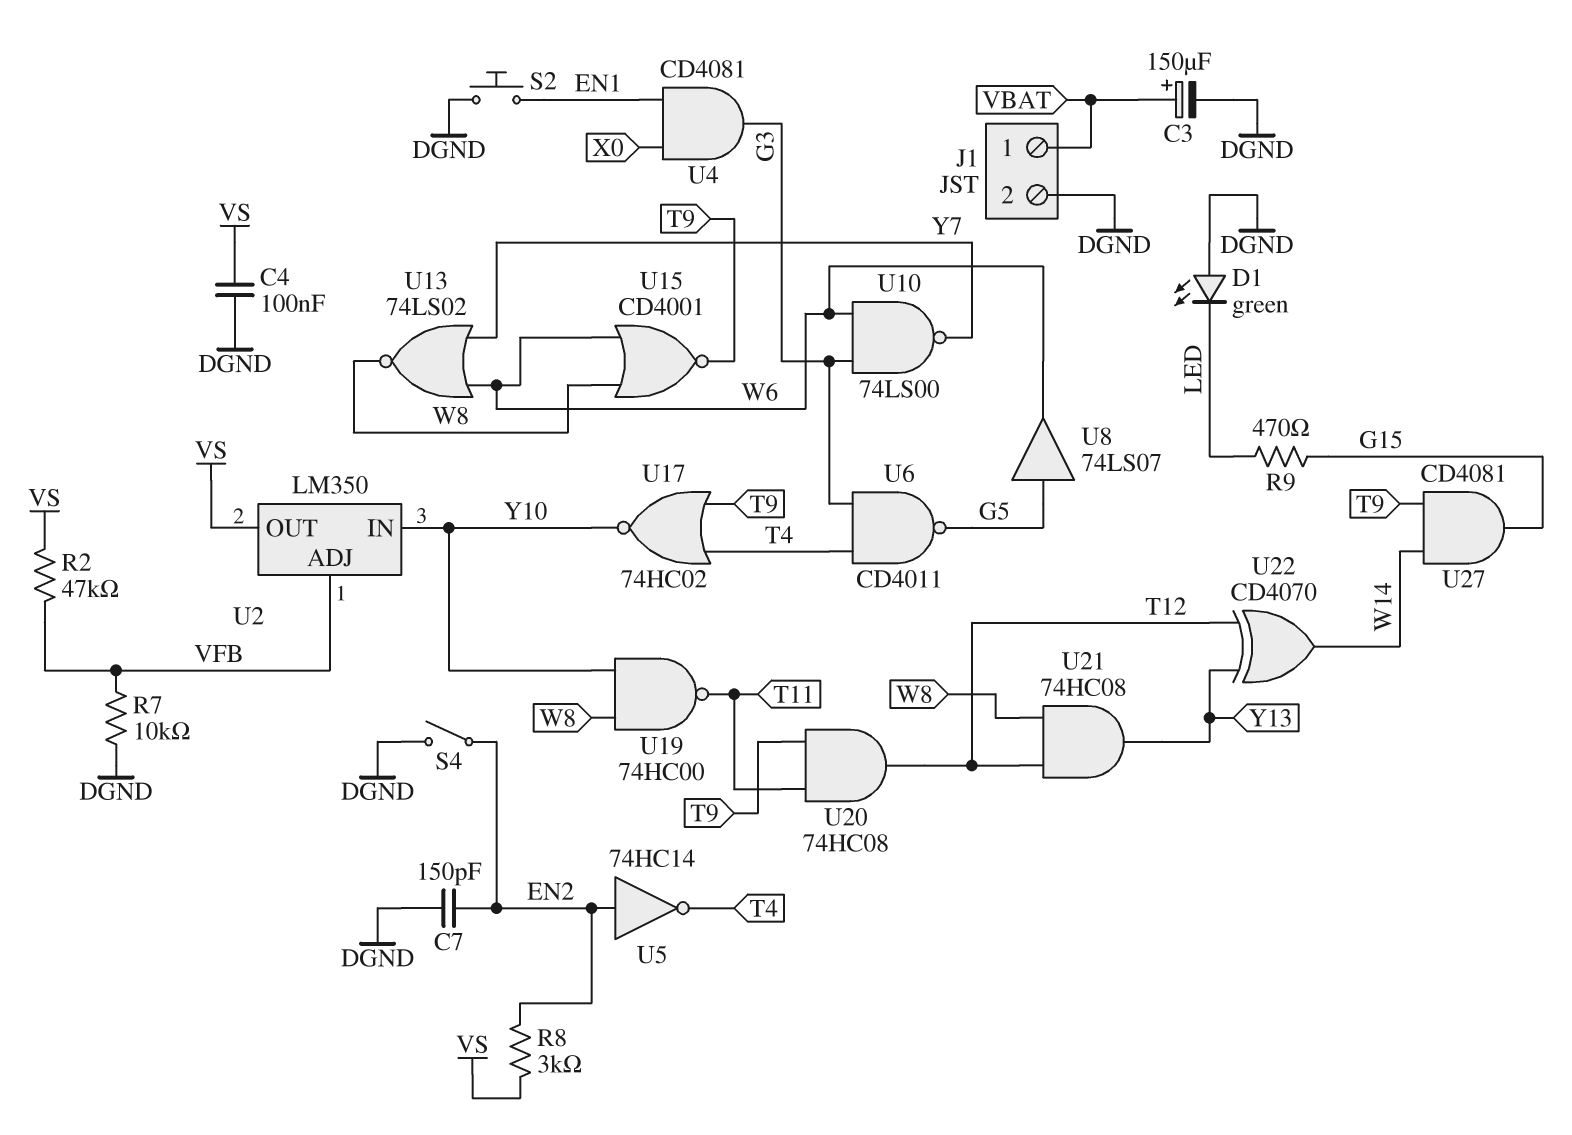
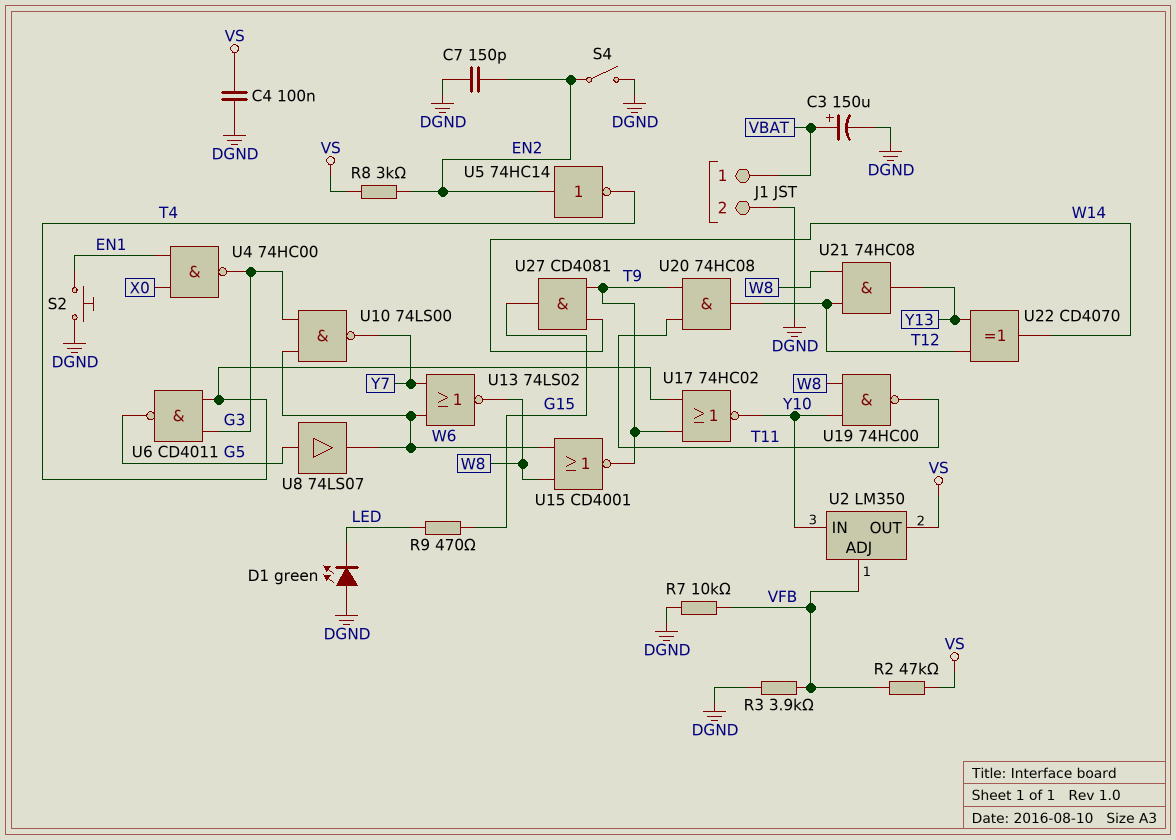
R3: none -> 3.9k (DGND, VFB)
U4: AND CD4081 (in EN1, in X0, out G3) -> NAND 74HC00 (in EN1, in X0, out G3)

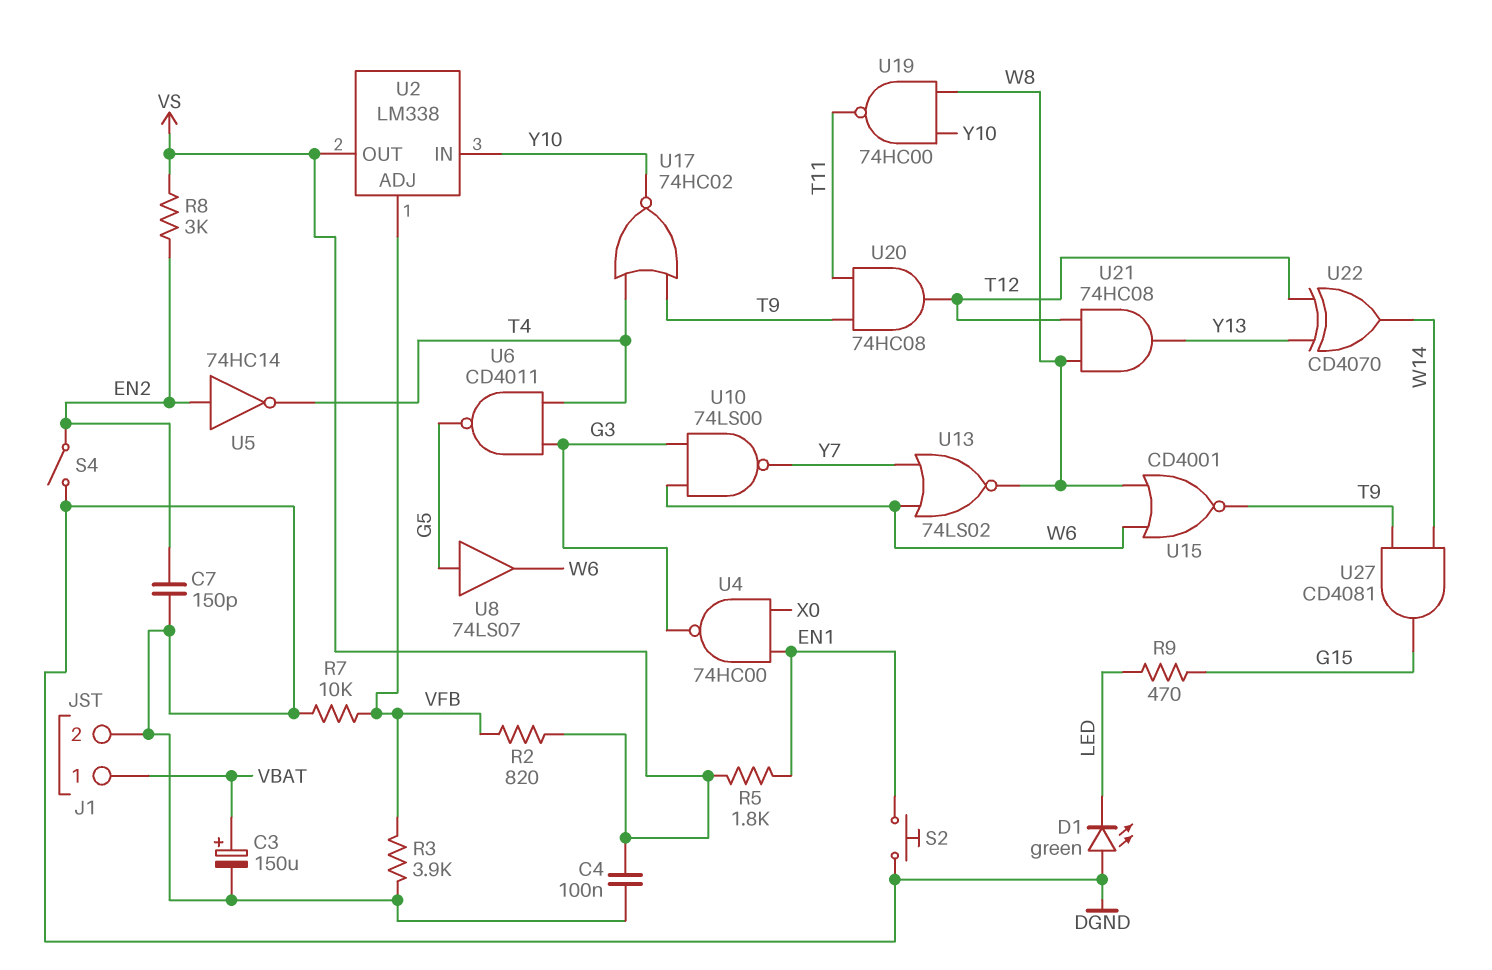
R2: 47k (VFB, VS) -> 820 (VFB, VS)
R5: none -> 1.8k (EN1, VS)
U2: LM350 -> LM338

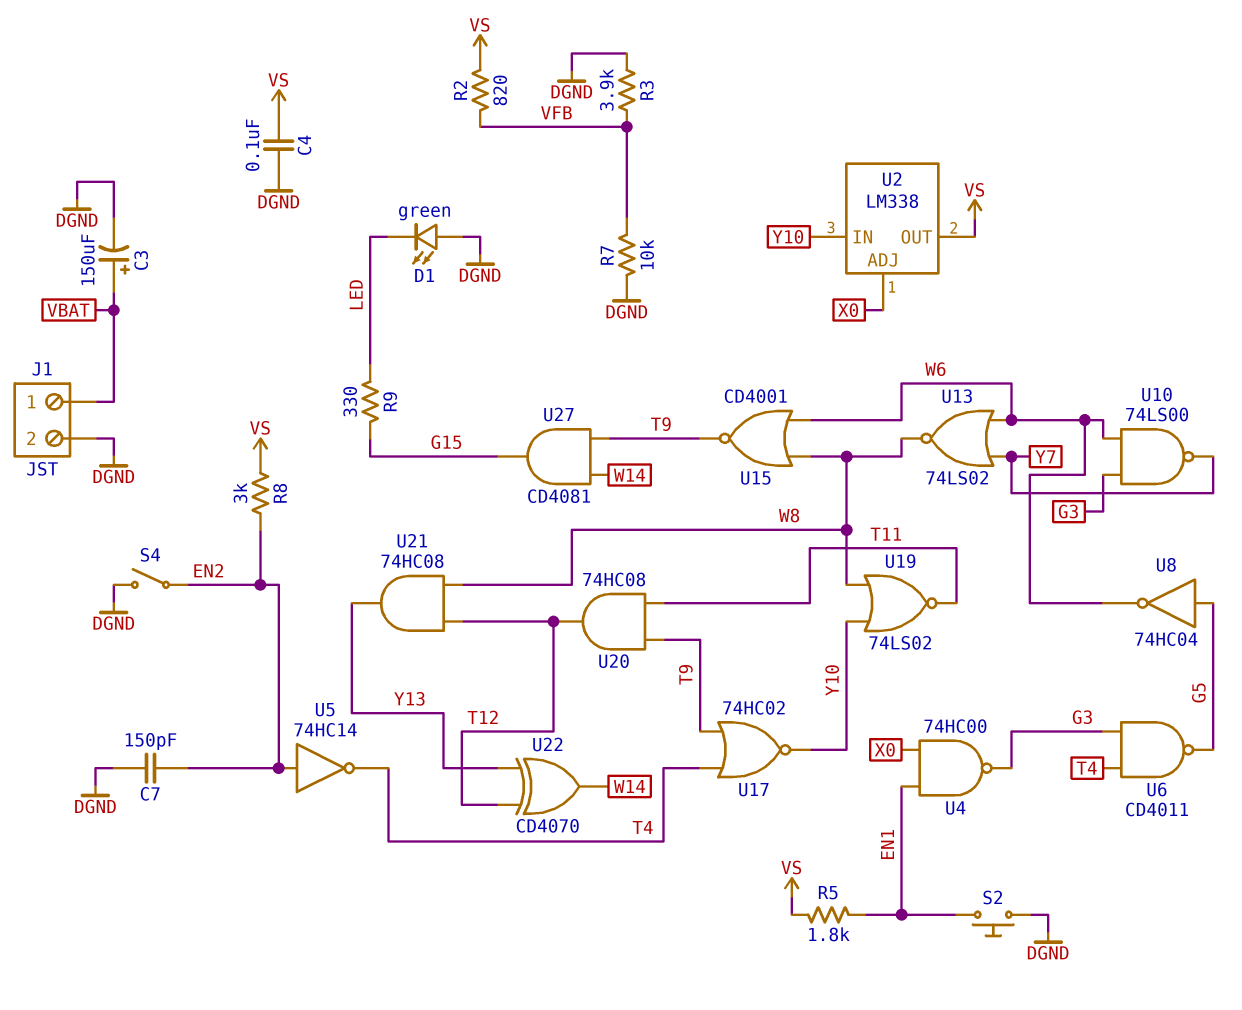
R9: 470 (G15, LED) -> 330 (G15, LED)
U2 pin ADJ: VFB -> X0
U8: buffer 74LS07 (in G5, out W6) -> NOT 74HC04 (in G5, out W6)
U19: NAND 74HC00 (in W8, in Y10, out T11) -> NOR 74LS02 (in W8, in Y10, out T11)

